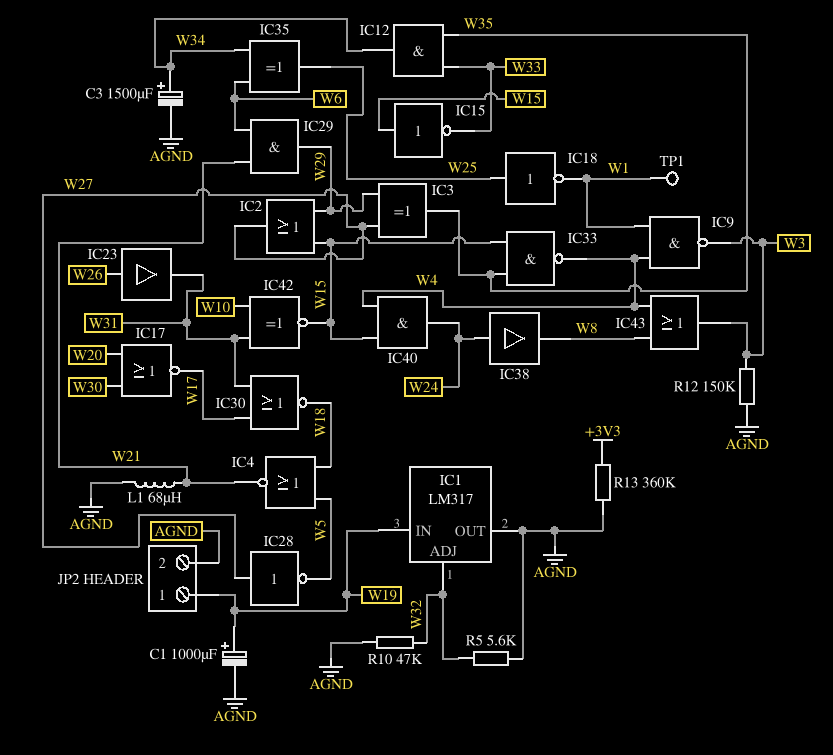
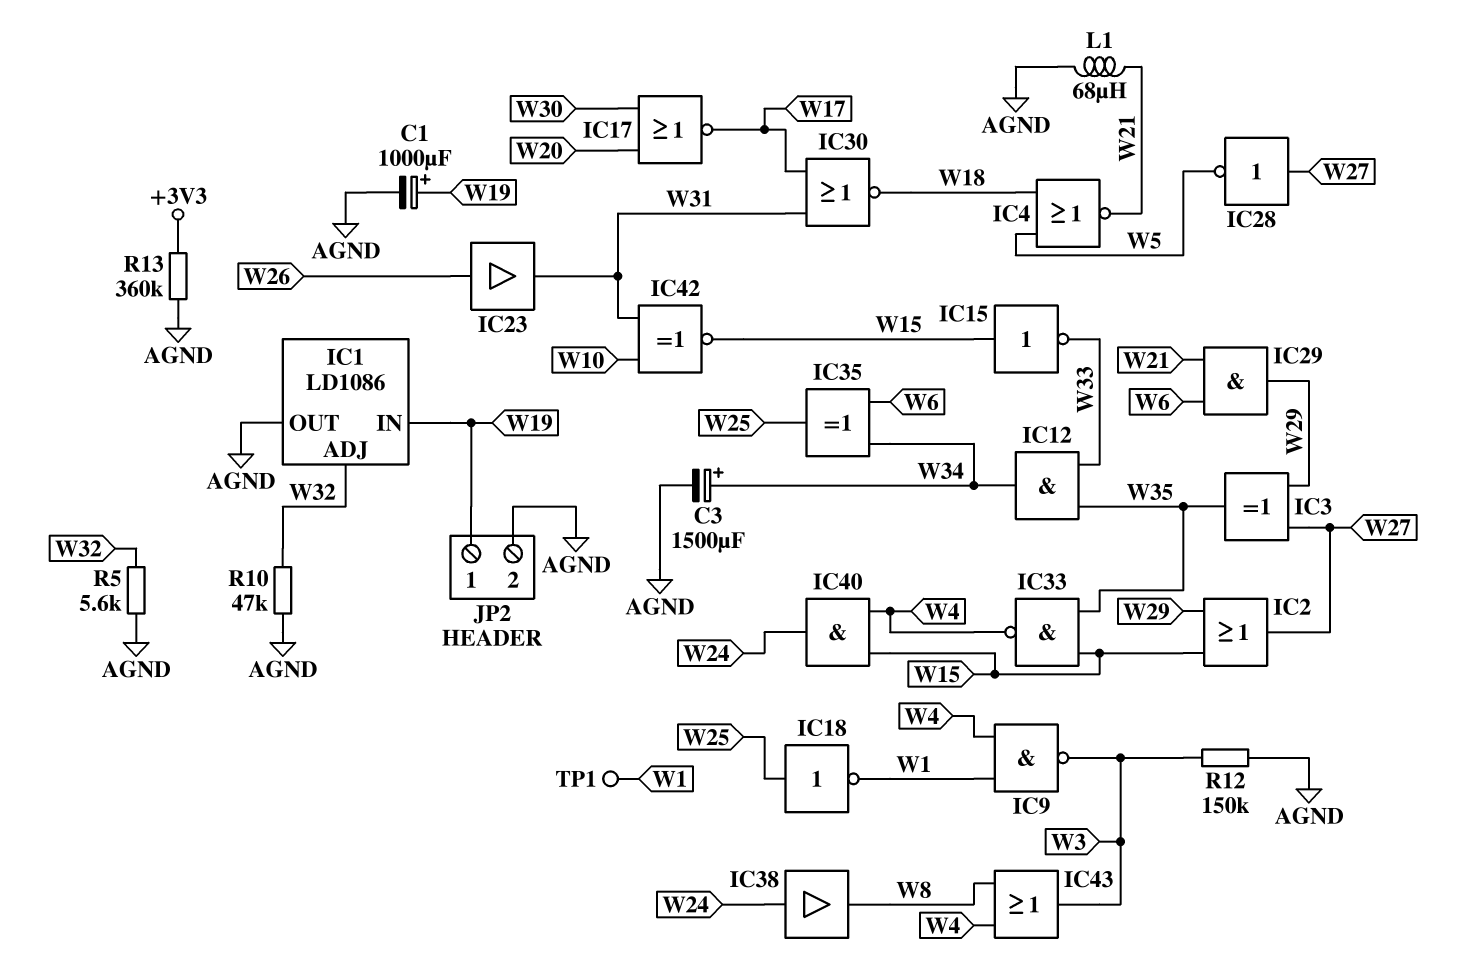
IC1: LM317 -> LD1086

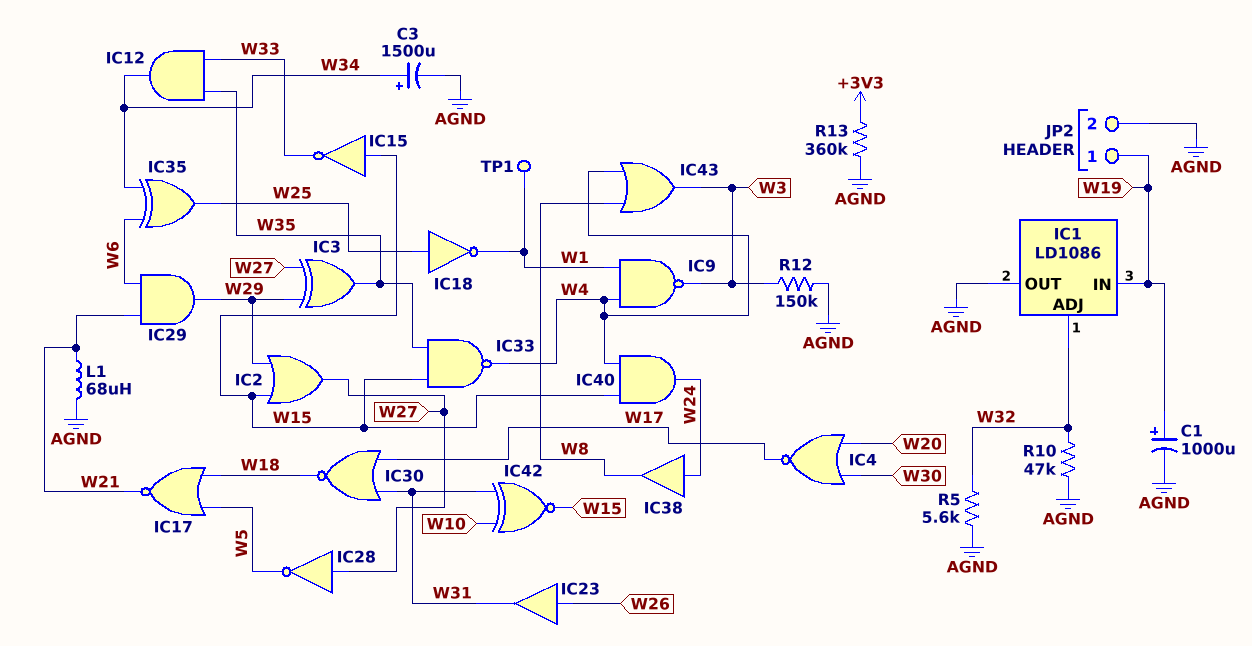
IC4: NOR (in W5, in W18, out W21) -> NOR (in W20, in W30, out W17)
IC17: NOR (in W20, in W30, out W17) -> NOR (in W5, in W18, out W21)

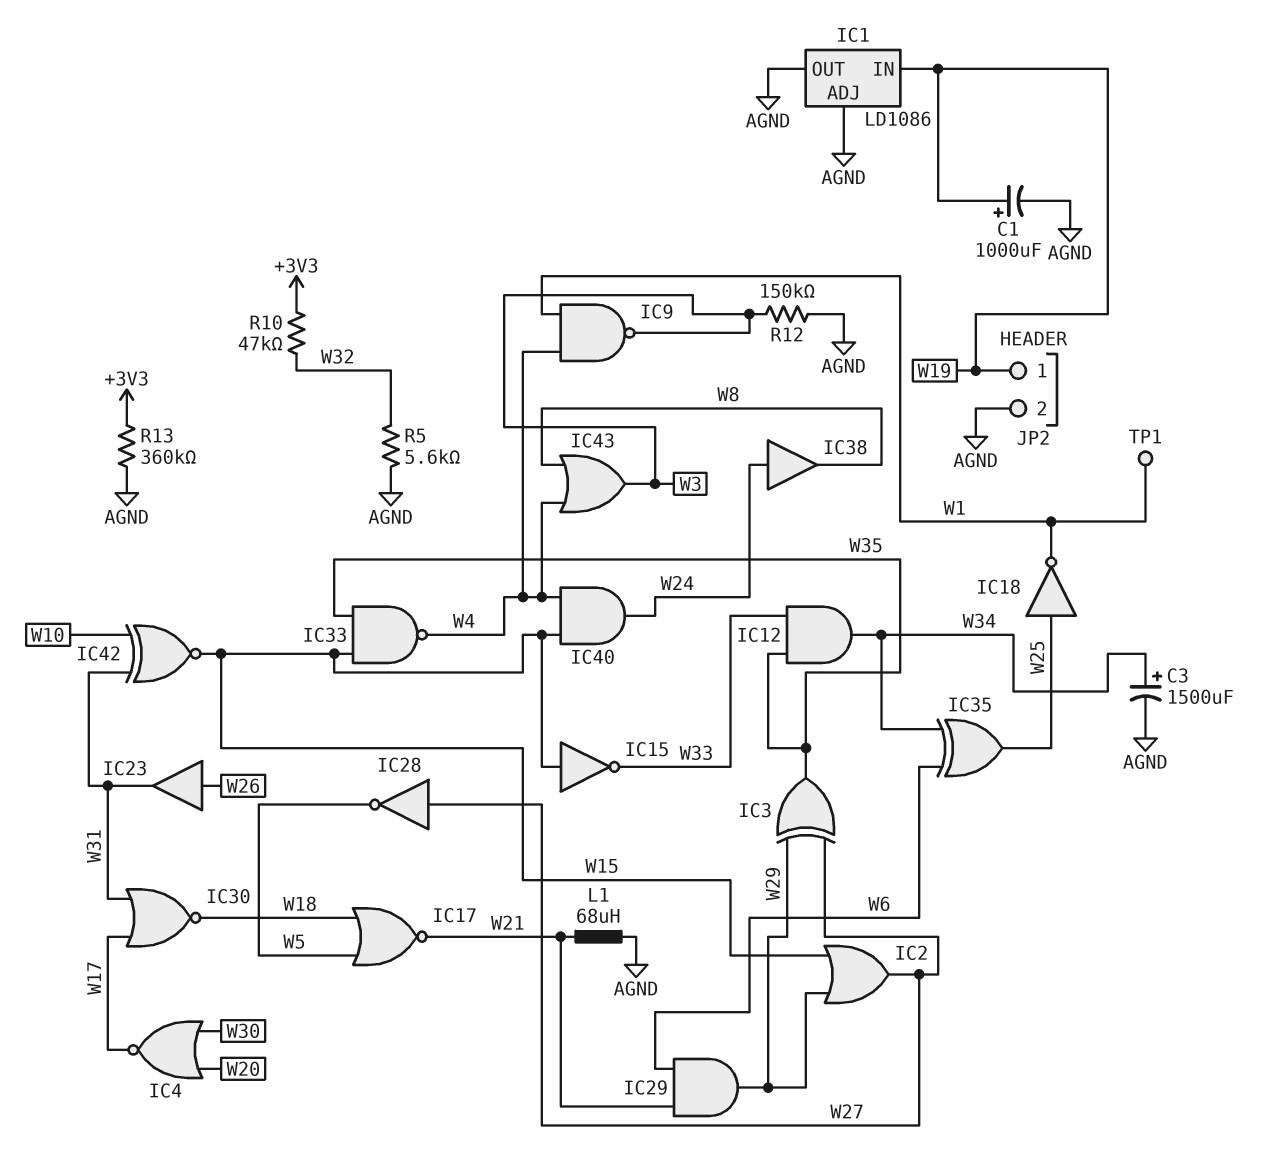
IC1 pin ADJ: W32 -> AGND
R10: 47k (AGND, W32) -> 47k (+3V3, W32)

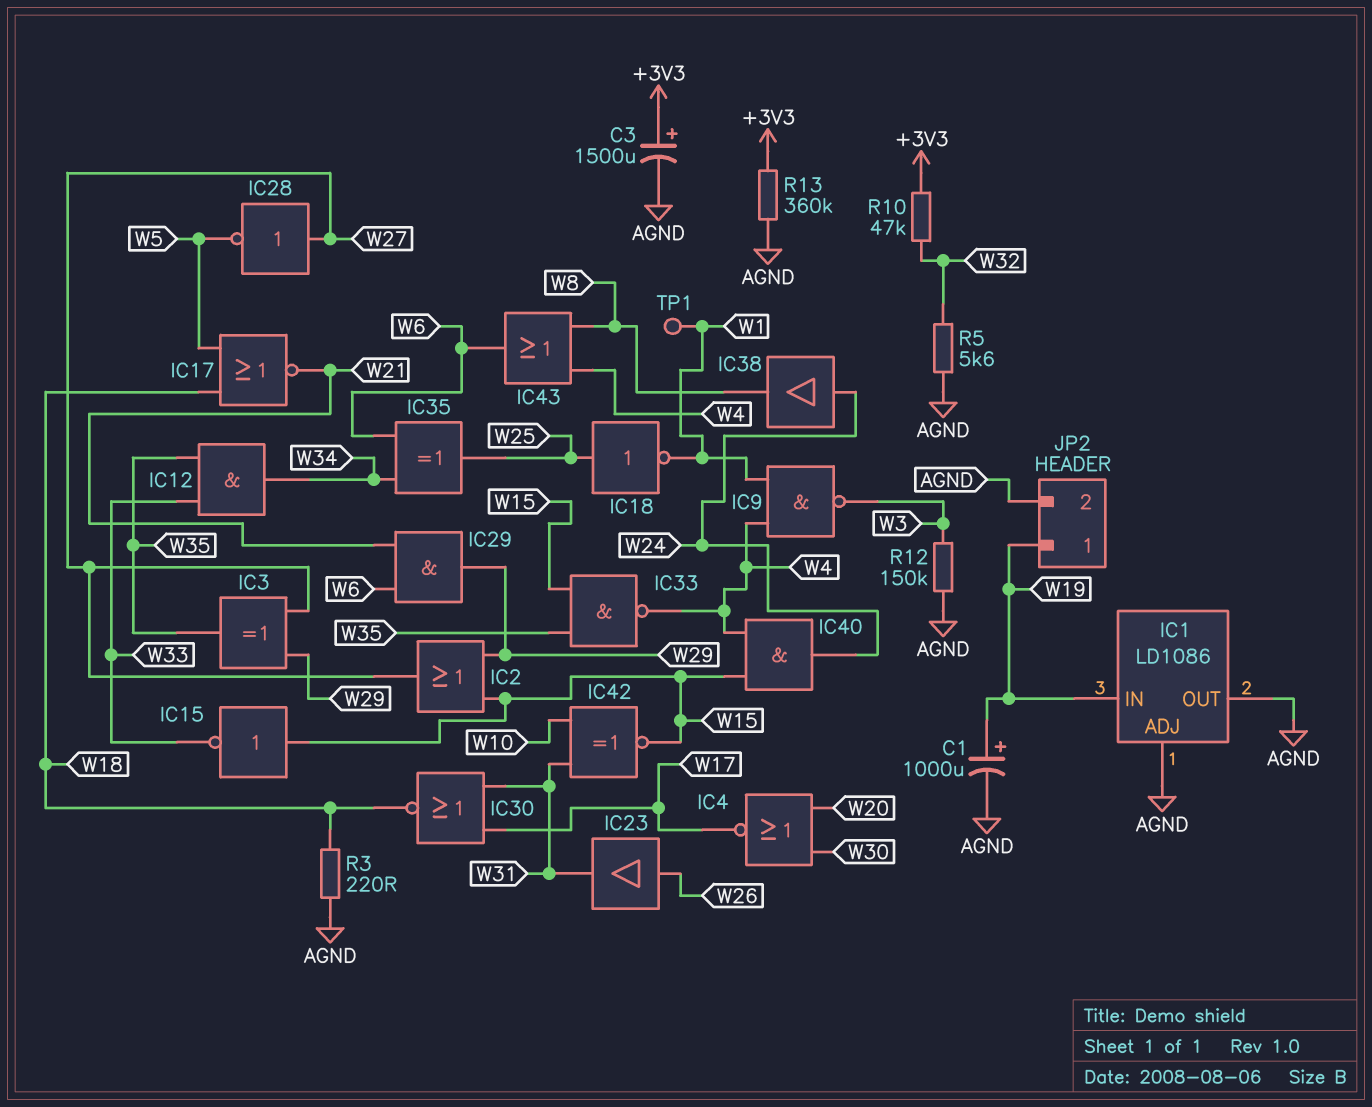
C3: 1500uF (plus W34, minus AGND) -> 1500uF (plus +3V3, minus AGND)
IC43: OR (in W4, in W8, out W3) -> OR (in W4, in W8, out W6)
L1: 68uH (AGND, W21) -> none
R3: none -> 220 (AGND, W18)

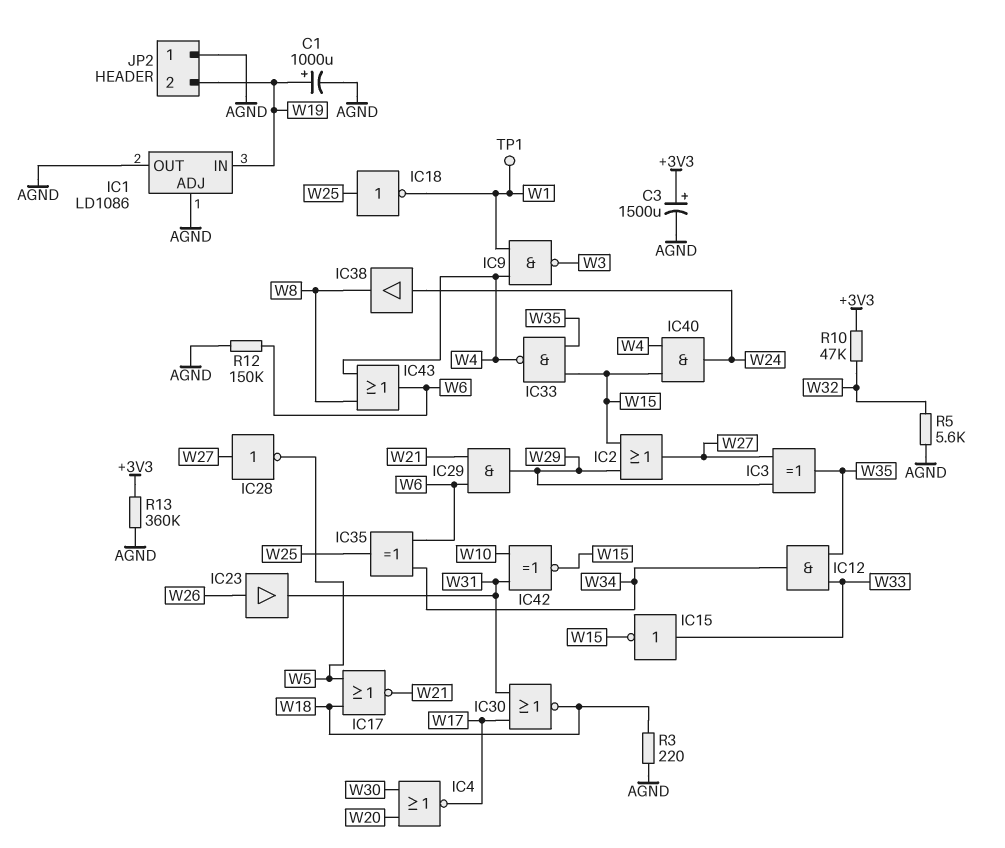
IC15: NOT (in W15, out W33) -> NOT (in W33, out W15)
JP2 pin 1: W19 -> AGND
JP2 pin 2: AGND -> W19
R12: 150k (AGND, W3) -> 150k (AGND, W6)

